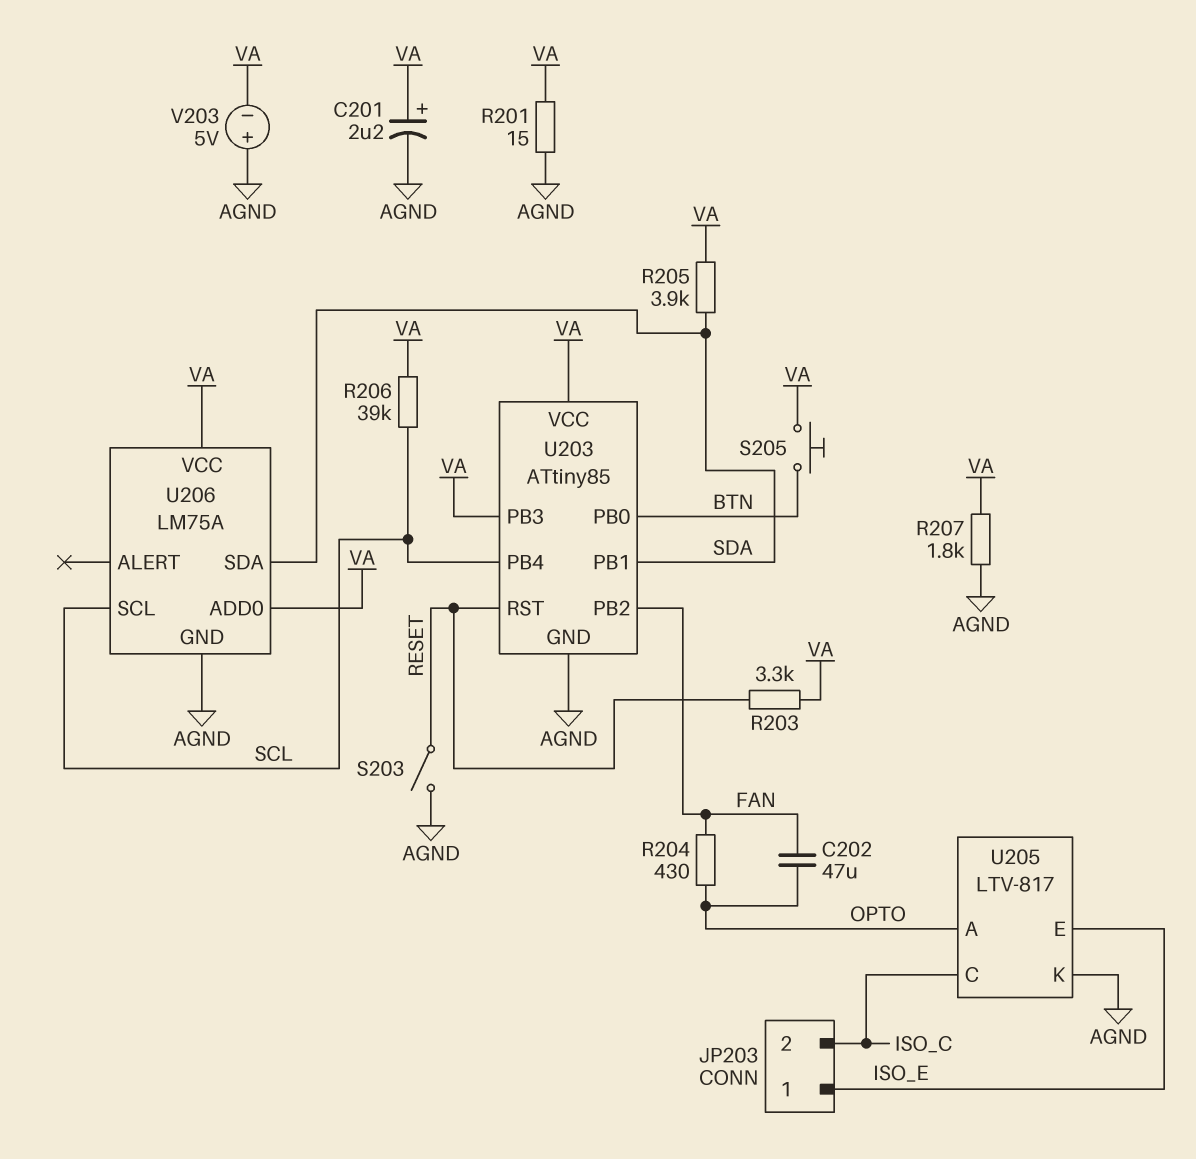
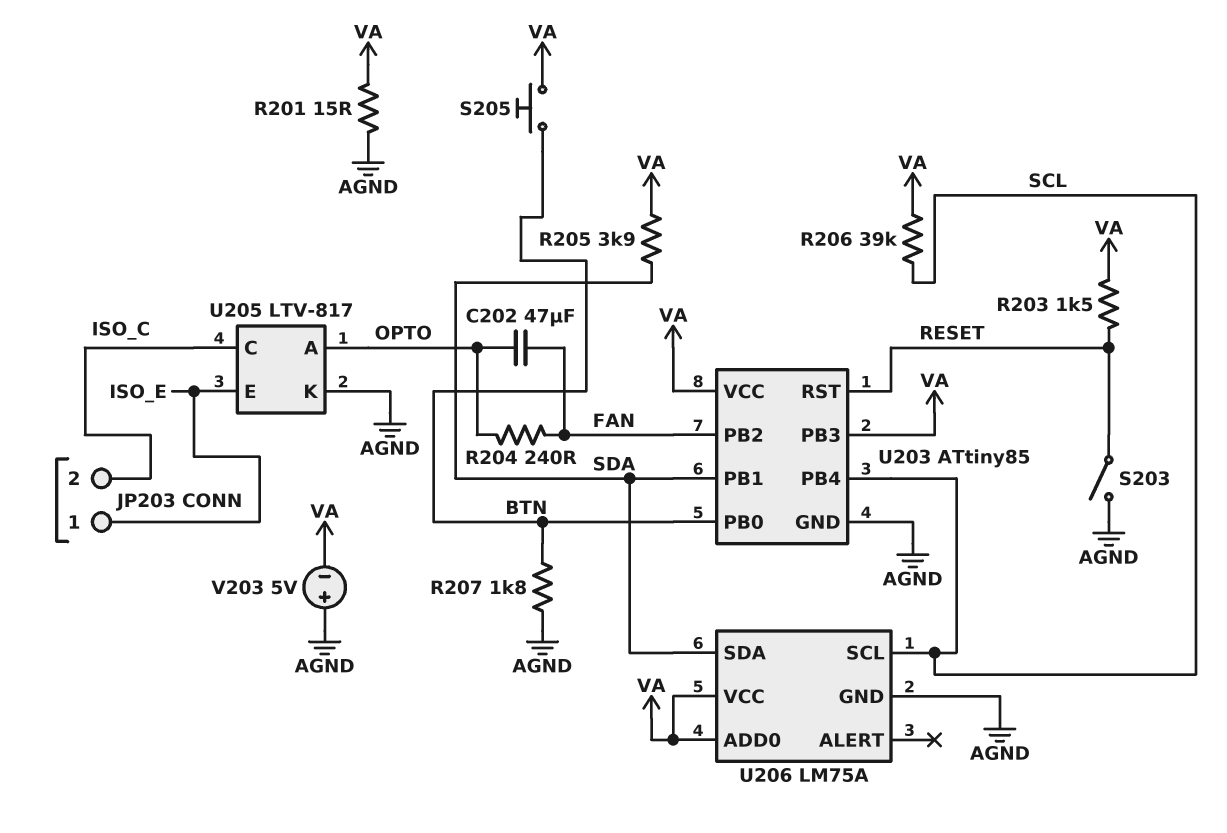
C201: 2.2uF (plus VA, minus AGND) -> none
R203: 3.3k (RESET, VA) -> 1.5k (RESET, VA)
R204: 430 (FAN, OPTO) -> 240 (FAN, OPTO)
R207: 1.8k (AGND, VA) -> 1.8k (AGND, BTN)

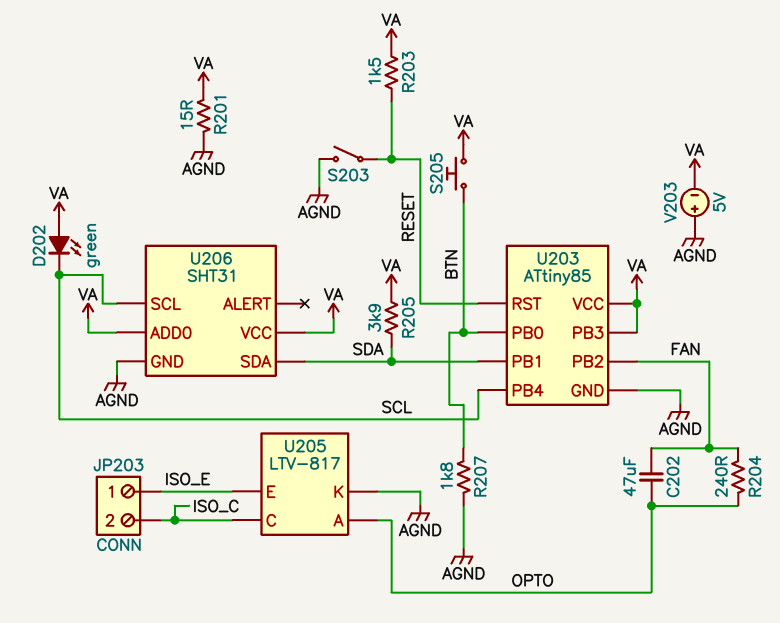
D202: none -> LED green (A VA, K SCL)
R206: 39k (SCL, VA) -> none
U206: LM75A -> SHT31

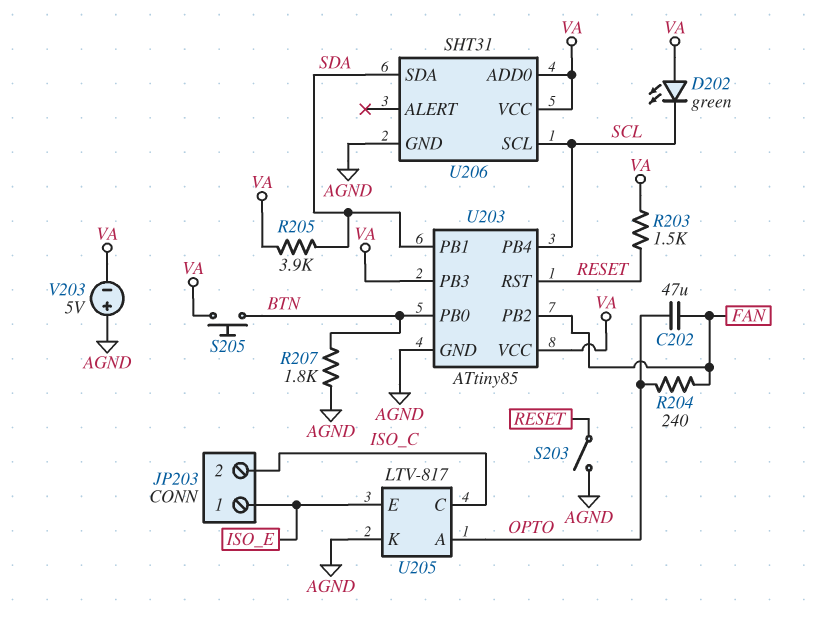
R201: 15 (AGND, VA) -> none

